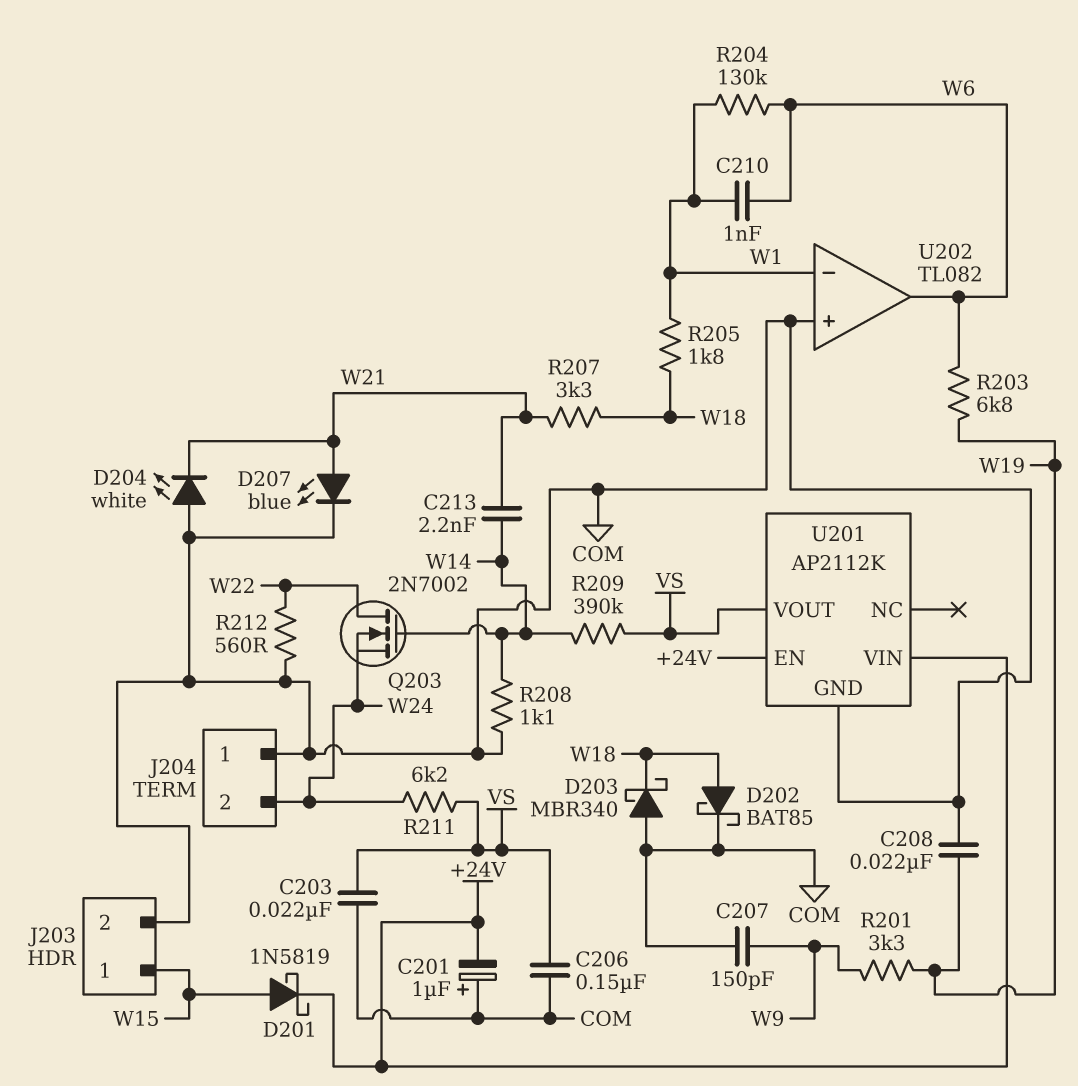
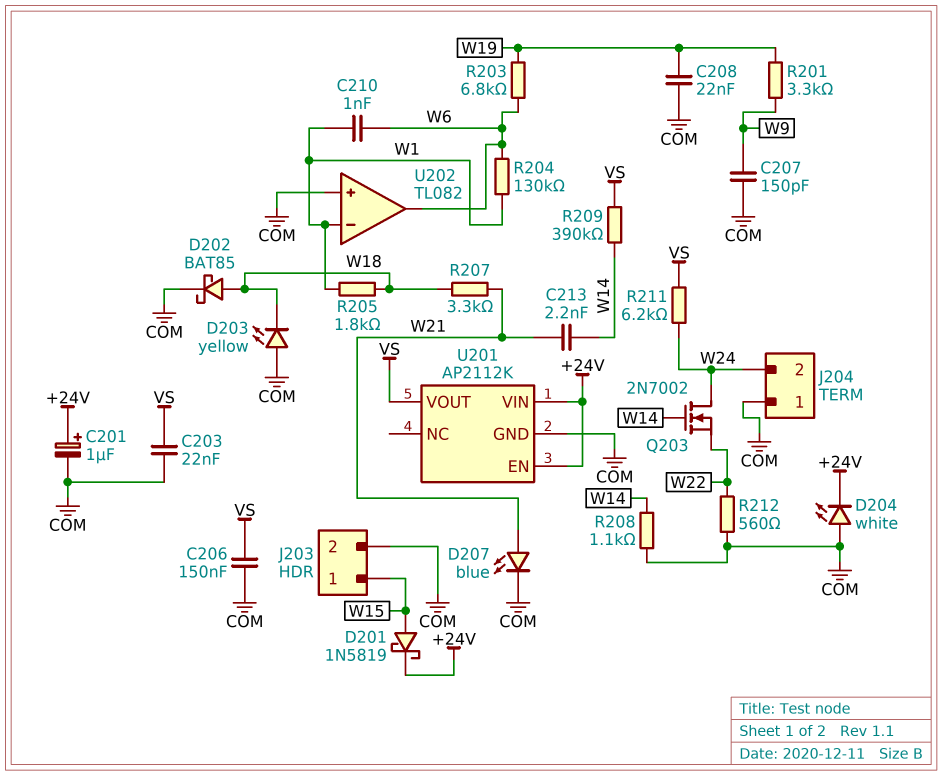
C201: 1uF (plus COM, minus +24V) -> 1uF (plus +24V, minus COM)
D203: schottky MBR340 (A COM, K W18) -> LED yellow (A COM, K W18)
D204: LED white (A COM, K W21) -> LED white (A COM, K +24V)
Q203: NMOS 2N7002 (G W14, D W22, S W24) -> NMOS 2N7002 (G W14, D W24, S W22)

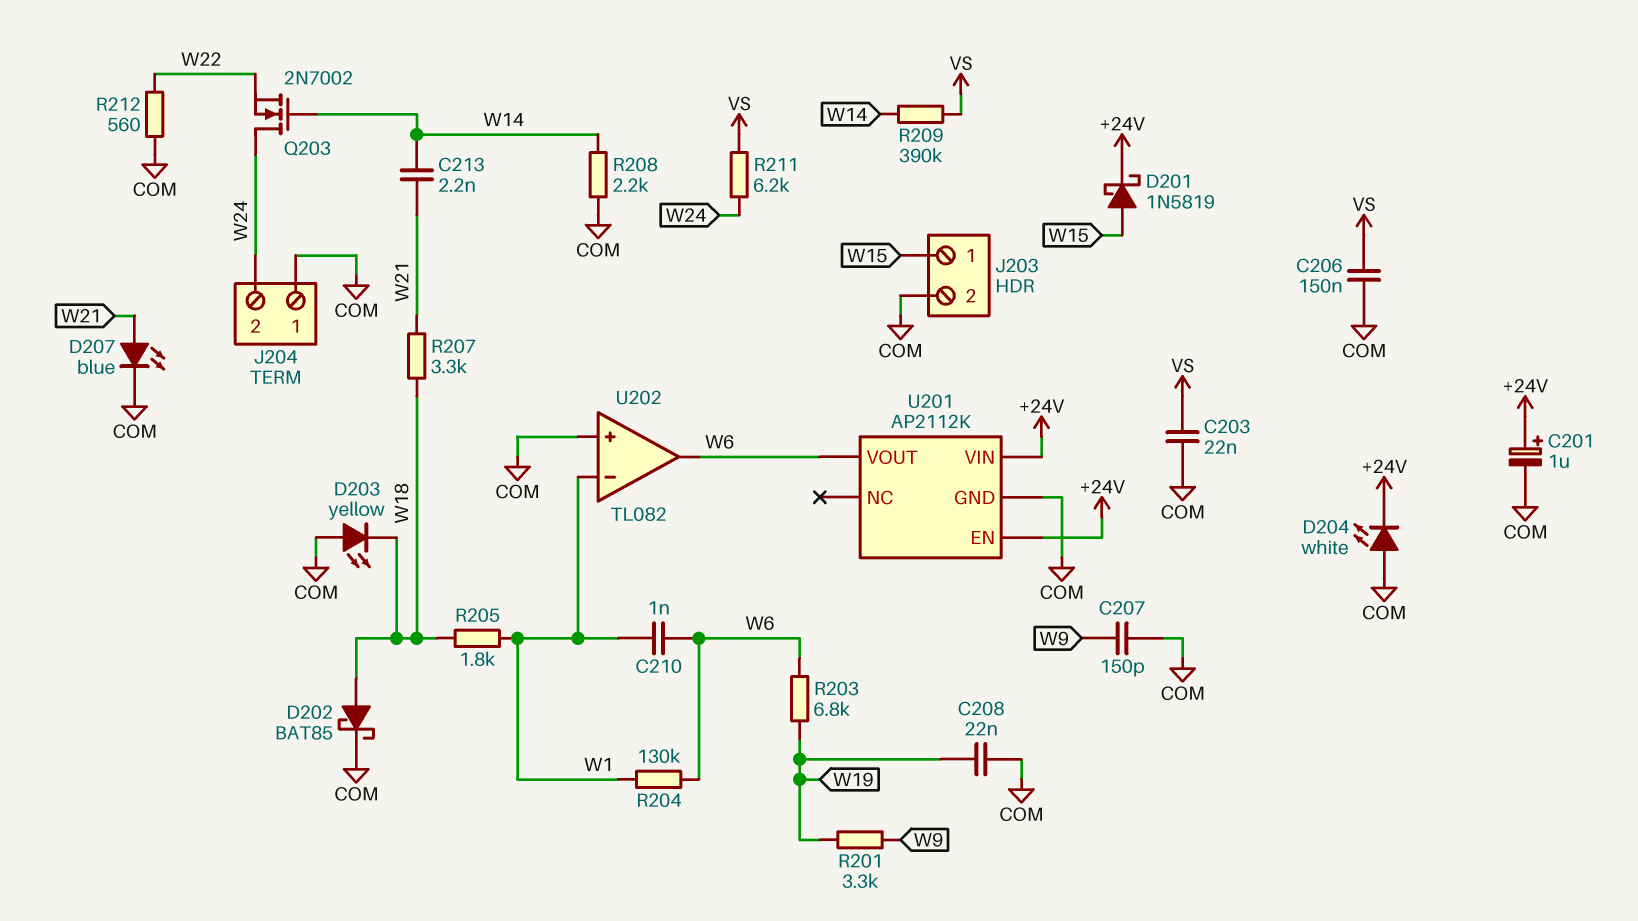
R208: 1.1k (COM, W14) -> 2.2k (COM, W14)
U201 pin VOUT: VS -> W6

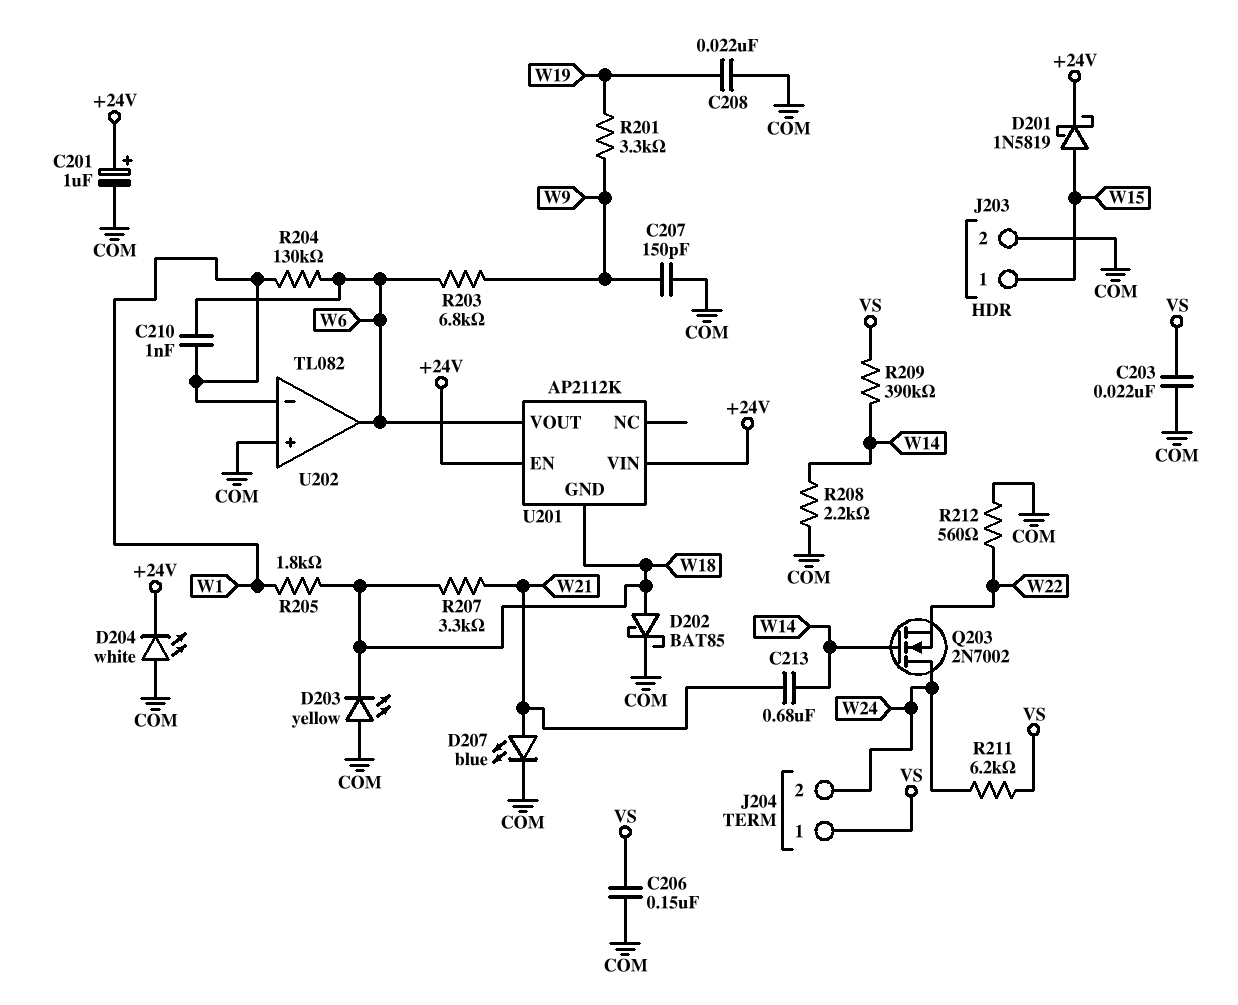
C213: 2.2nF (W14, W21) -> 680nF (W14, W21)
J204 pin 1: COM -> VS
R203: 6.8k (W6, W19) -> 6.8k (W6, W9)
U201 pin GND: COM -> W18

